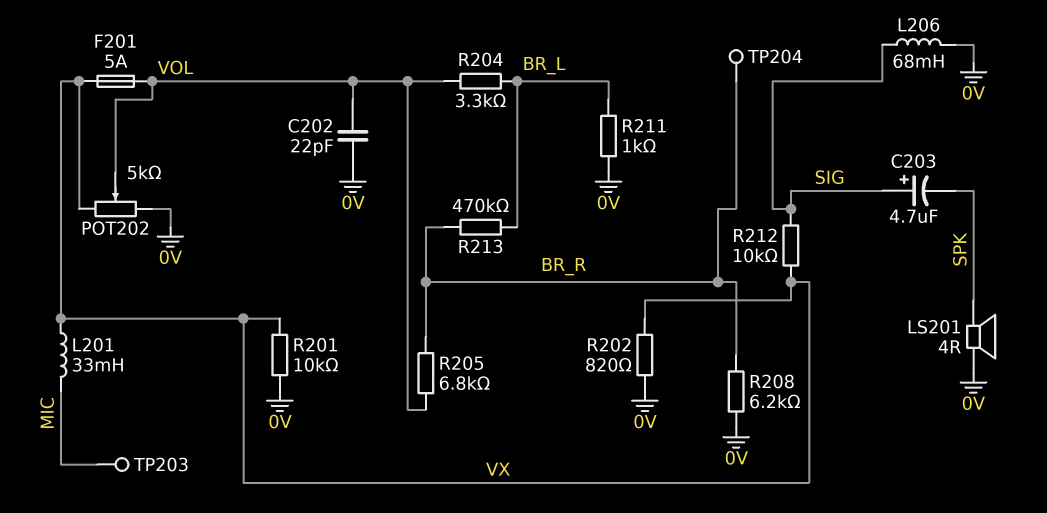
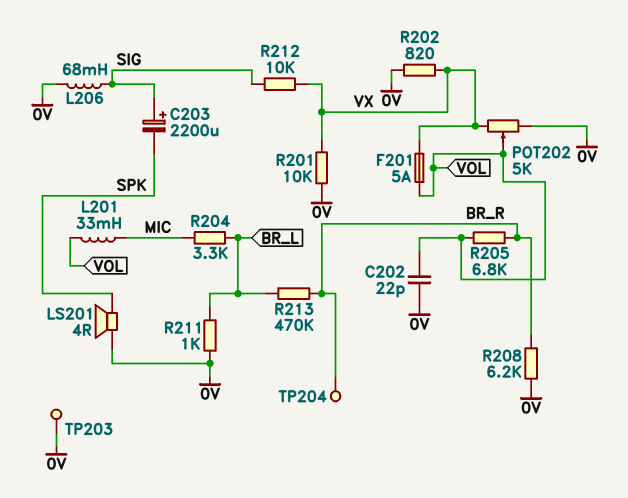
C203: 4.7uF (plus SIG, minus SPK) -> 2200uF (plus SIG, minus SPK)
L201: 33mH (MIC, VX) -> 33mH (MIC, VOL)
R204: 3.3k (BR_L, VOL) -> 3.3k (BR_L, MIC)
TP203: test point (MIC) -> test point (0V)

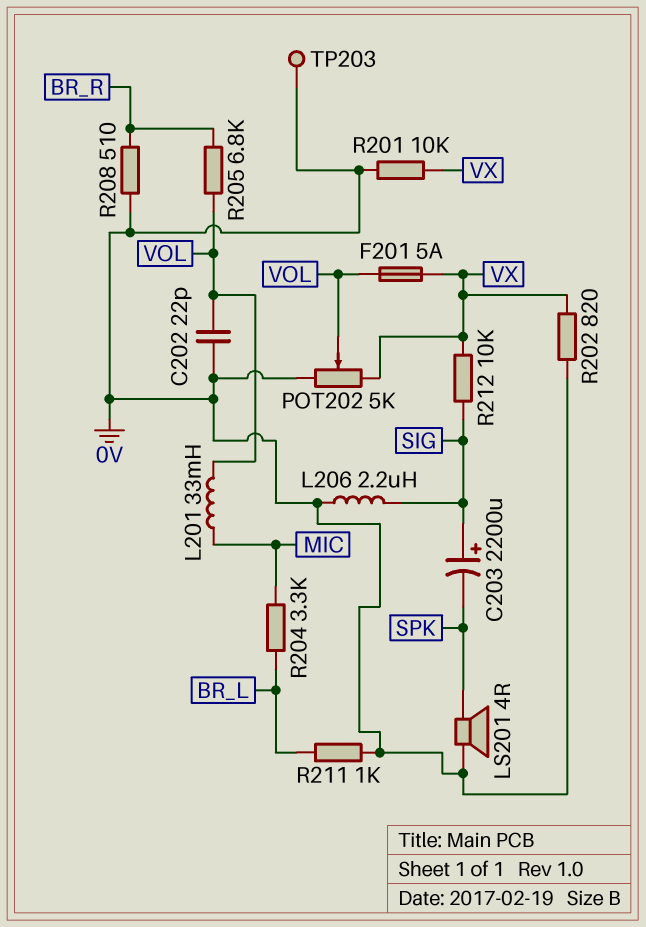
L206: 68mH (0V, SIG) -> 2.2uH (0V, SIG)
R208: 6.2k (0V, BR_R) -> 510 (0V, BR_R)
R213: 470k (BR_L, BR_R) -> none
TP204: test point (BR_R) -> none

